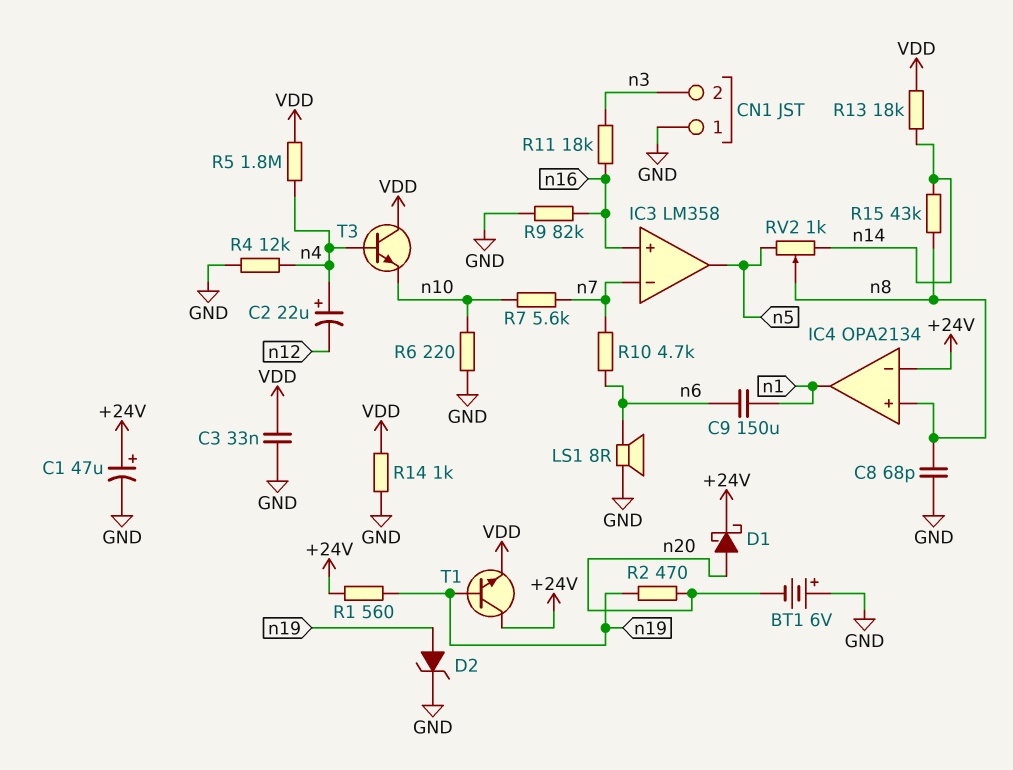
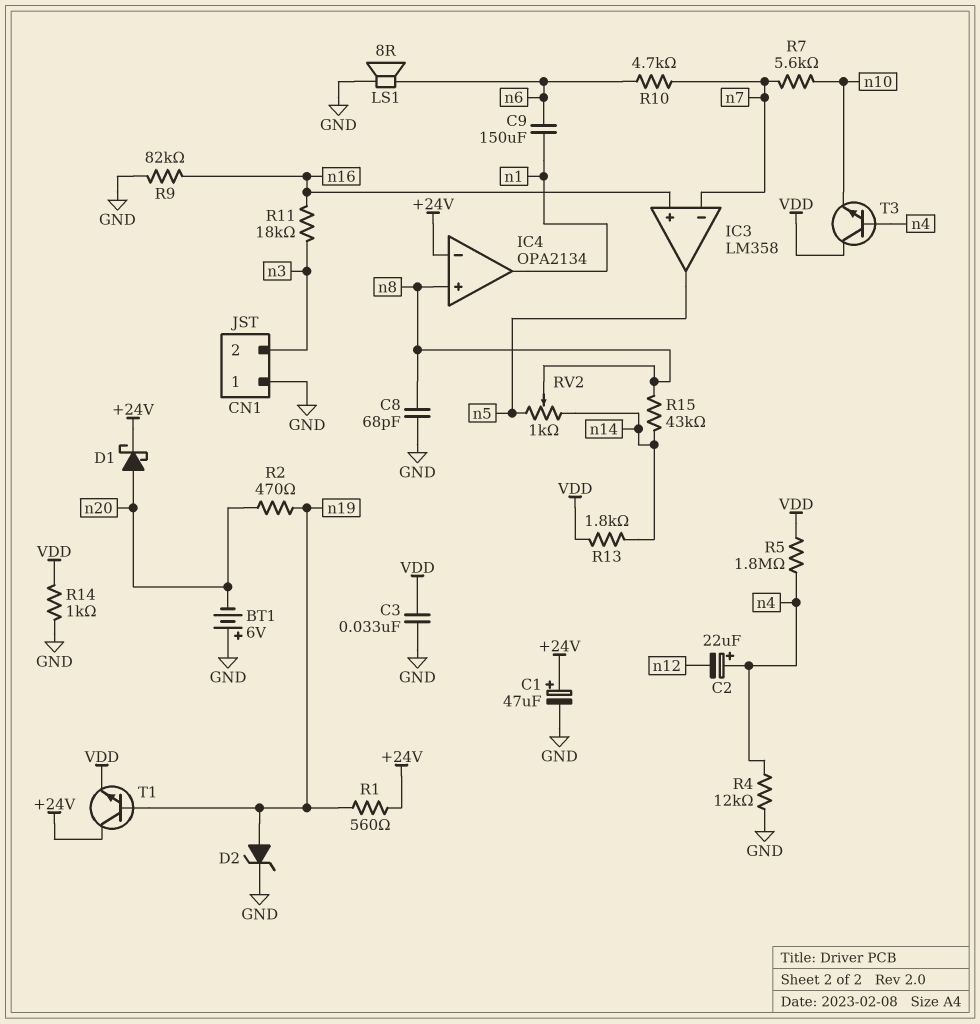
R6: 220 (GND, n10) -> none
R13: 18k (VDD, n14) -> 1.8k (VDD, n14)

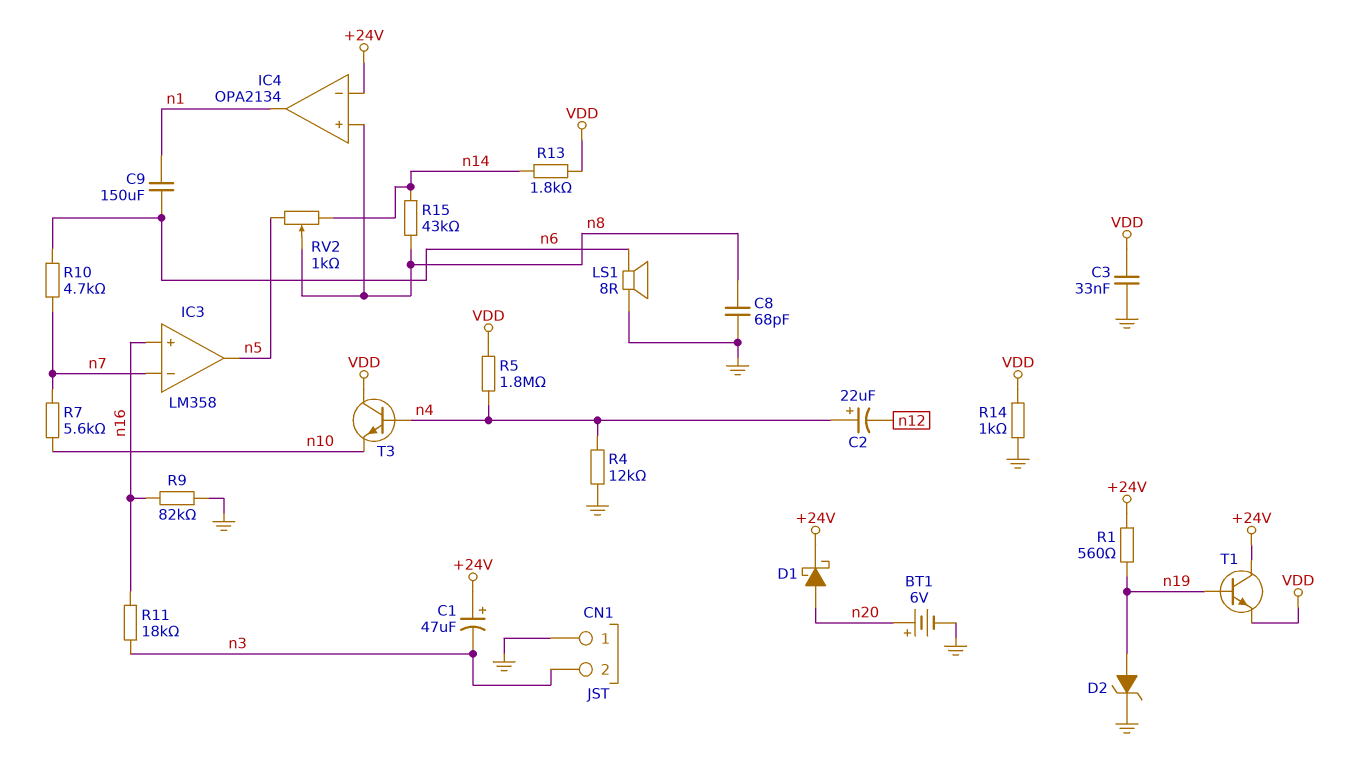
BT1: 6V (plus GND, minus n20) -> 6V (plus n20, minus GND)
C1: 47uF (plus +24V, minus GND) -> 47uF (plus +24V, minus n3)
R2: 470 (n19, n20) -> none

